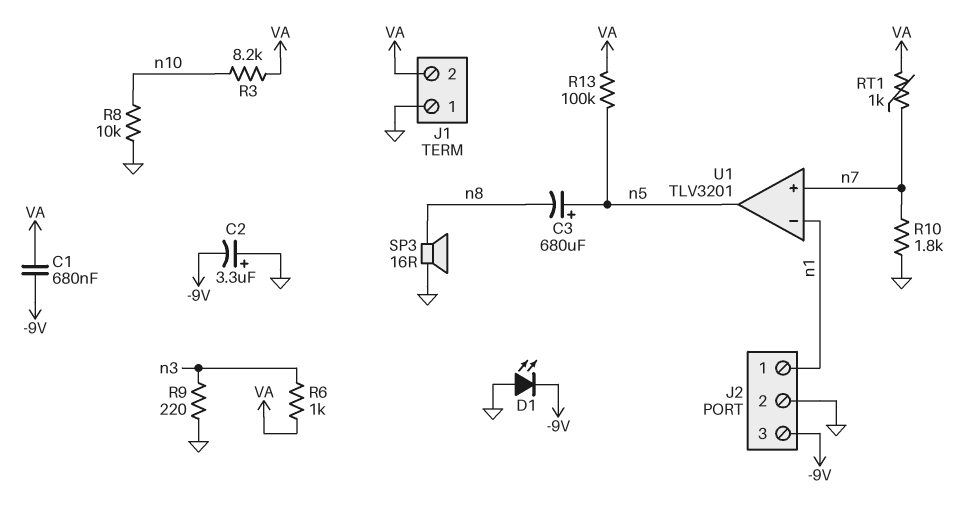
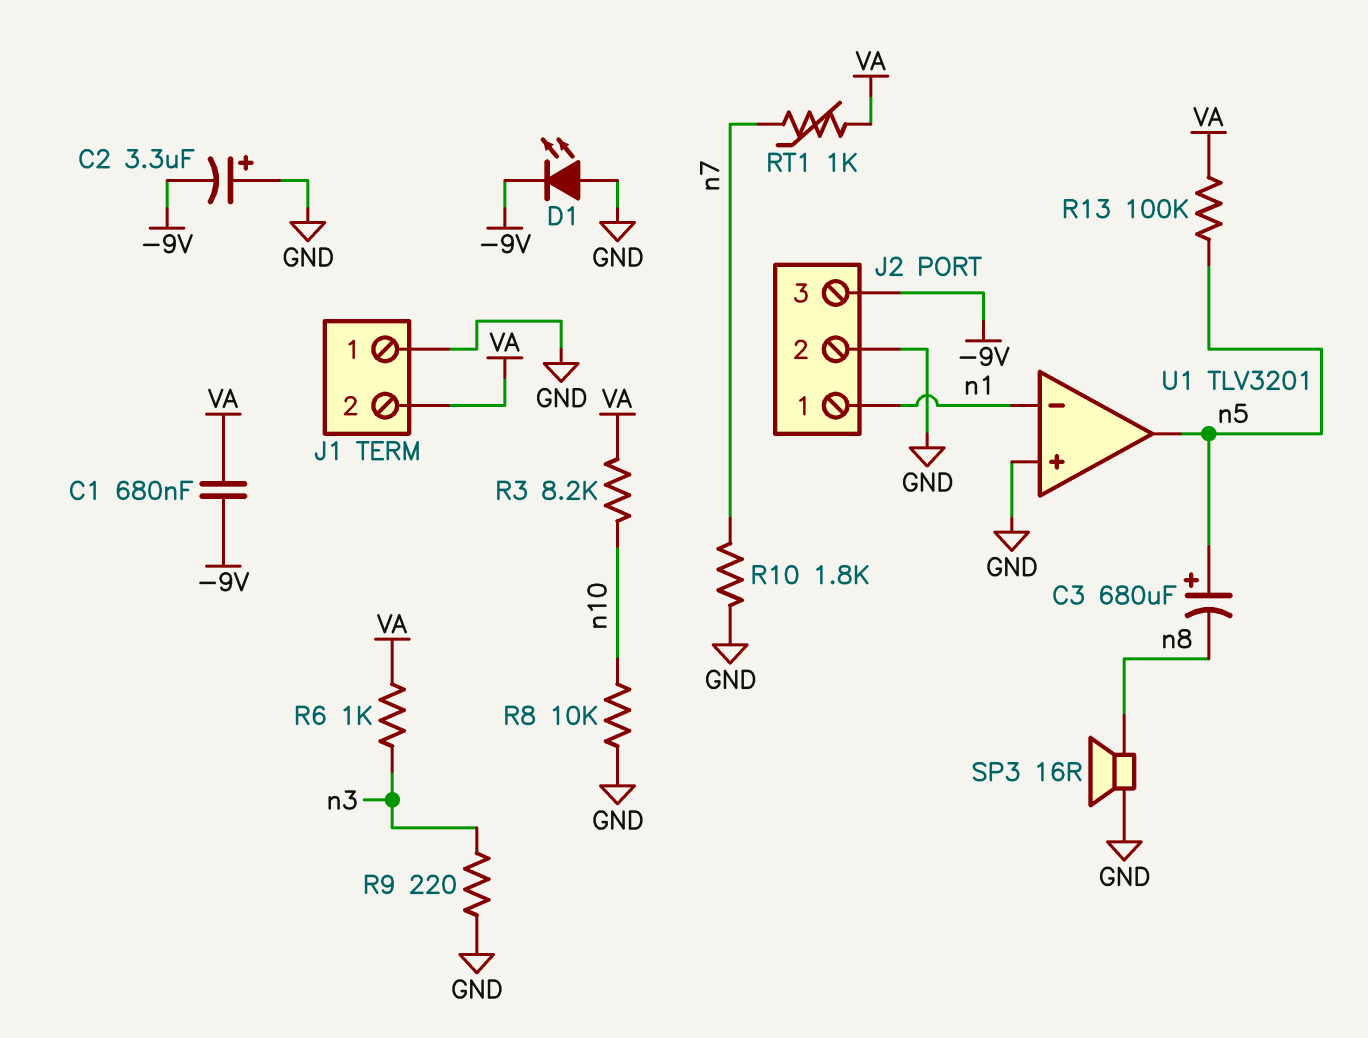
U1 pin in+: n7 -> GND

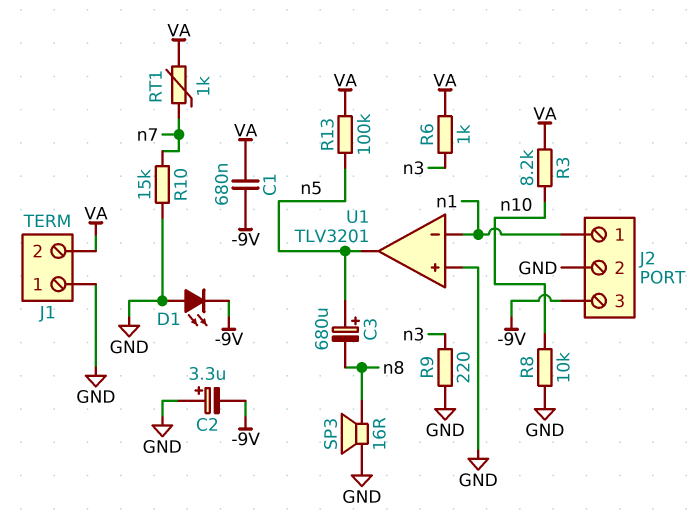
R10: 1.8k (GND, n7) -> 15k (GND, n7)

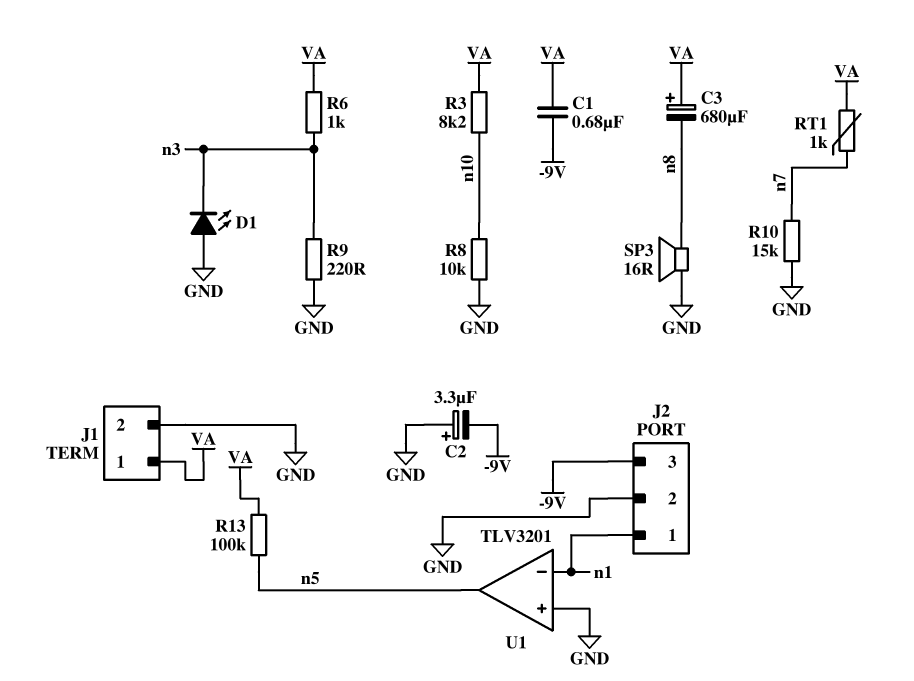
C3: 680uF (plus n5, minus n8) -> 680uF (plus VA, minus n8)
D1: LED (A GND, K -9V) -> LED (A GND, K n3)
J1 pin 1: GND -> VA
J1 pin 2: VA -> GND

